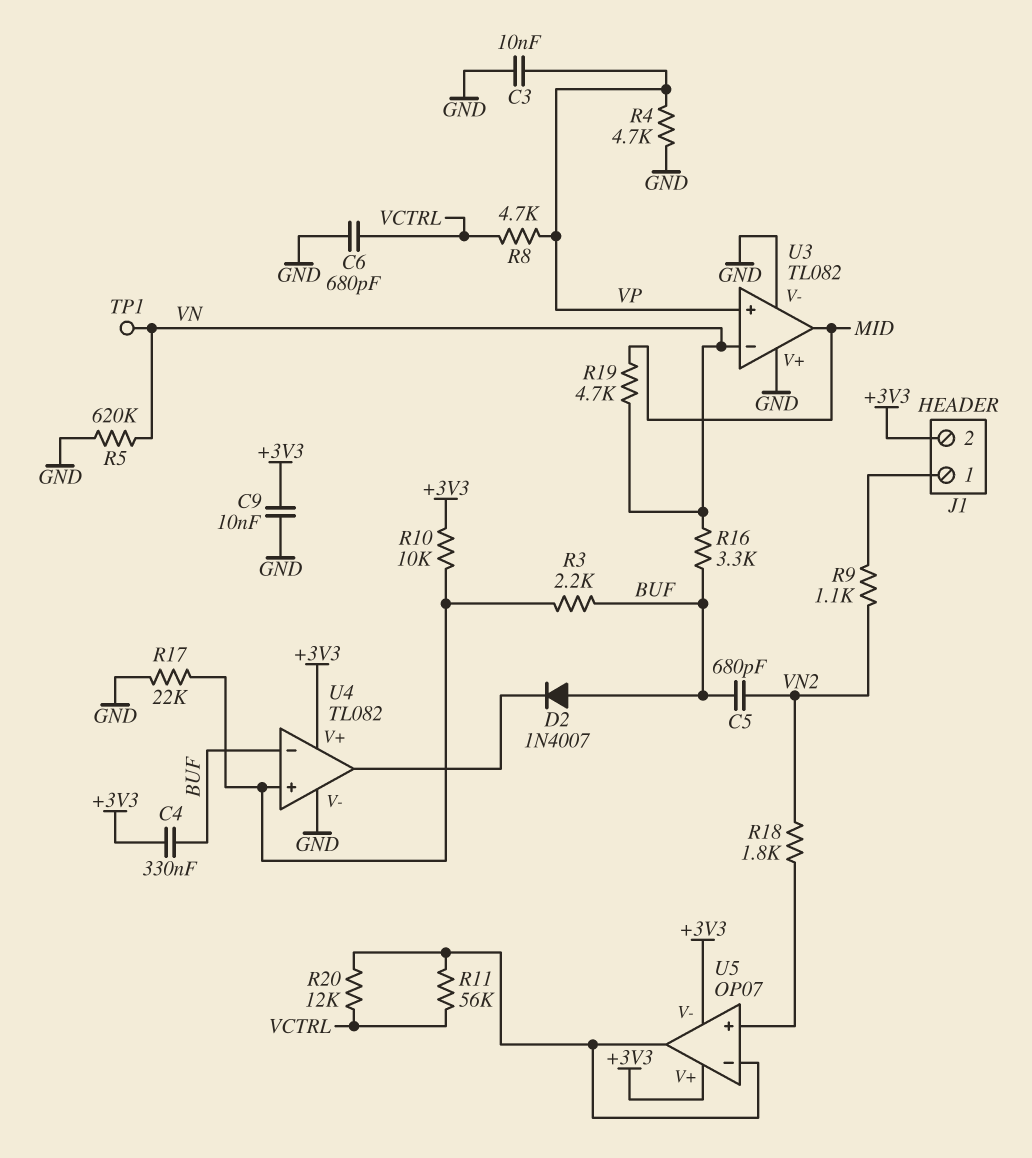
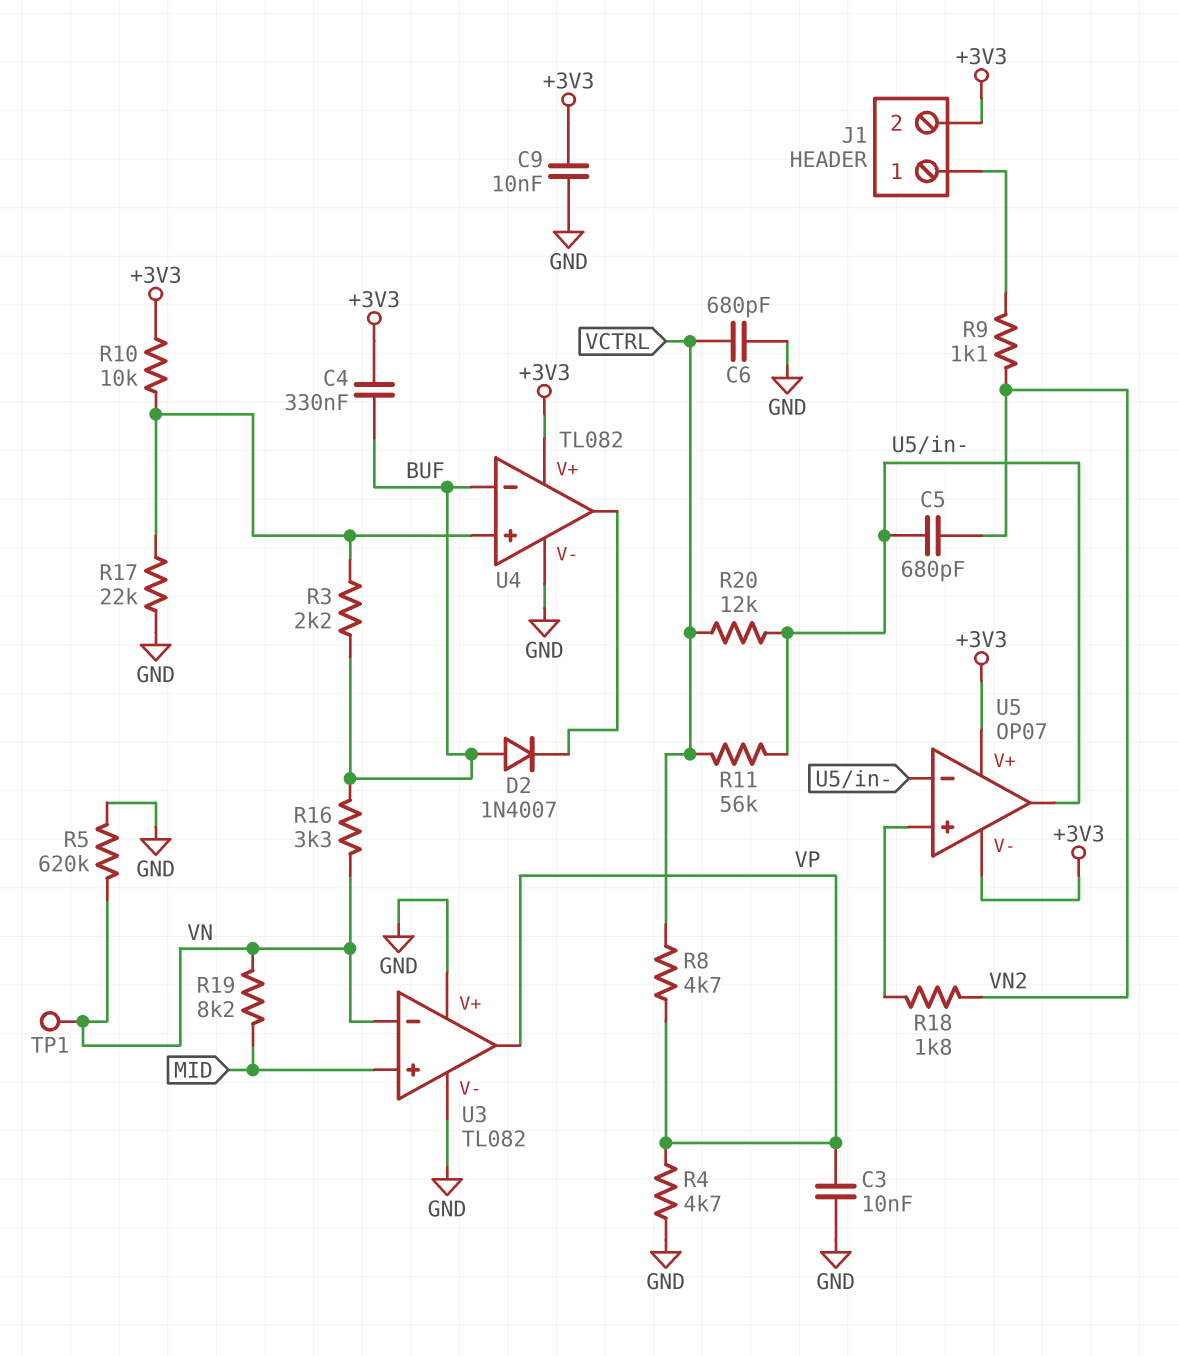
C5: 680pF (BUF, VN2) -> 680pF (U5/in-, VN2)
R19: 4.7k (MID, VN) -> 8.2k (MID, VN)
U3 pin in+: VP -> MID
U3 pin out: MID -> VP

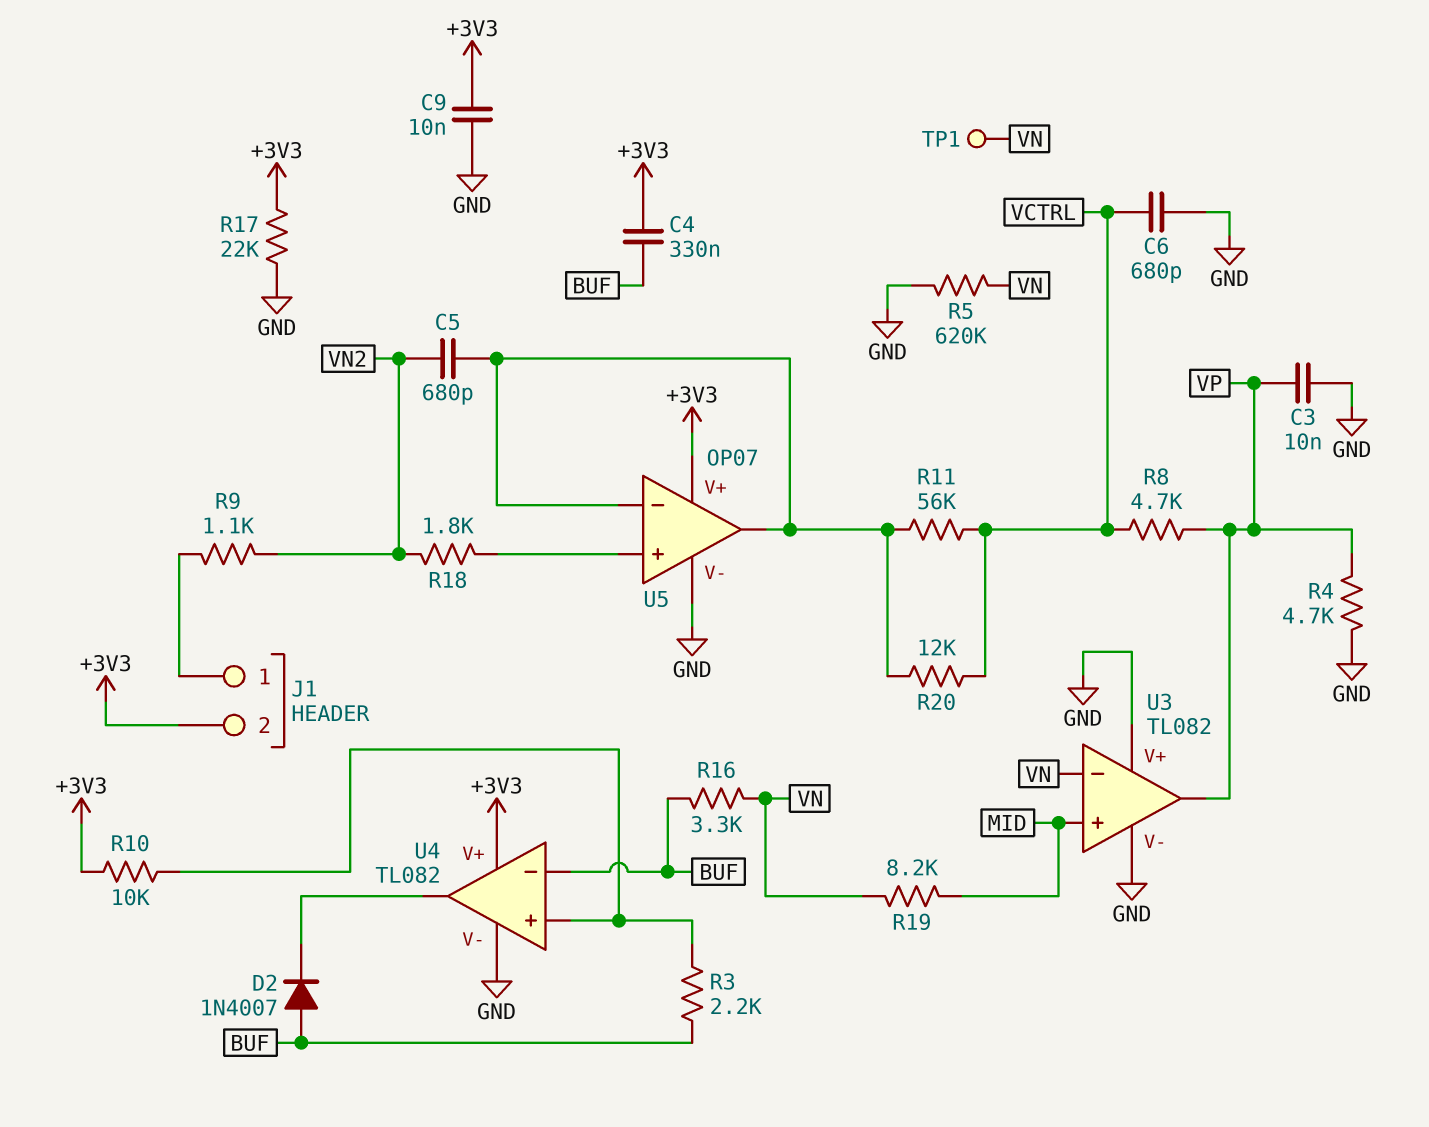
R17: 22k (GND, U4/in+) -> 22k (+3V3, GND)
U5 pin V-: +3V3 -> GND

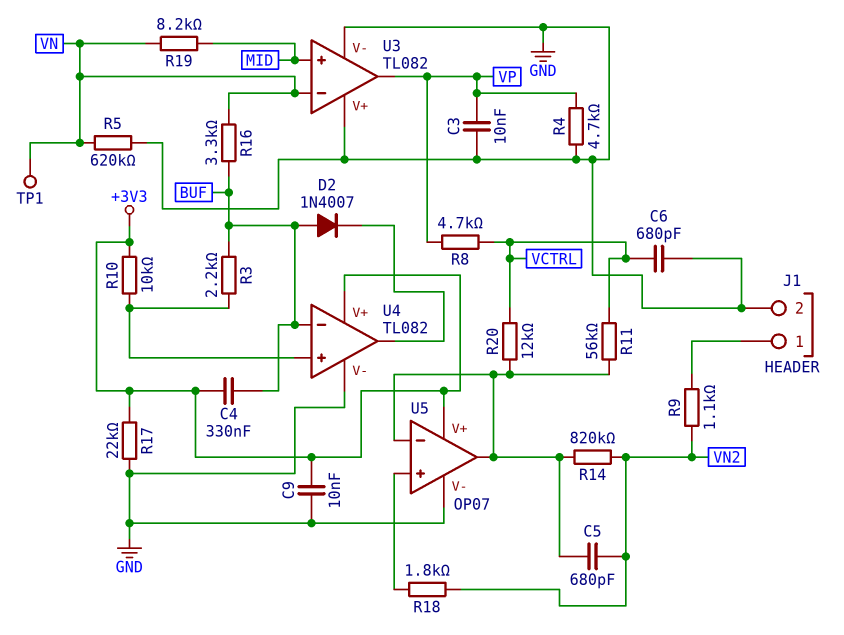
J1 pin 2: +3V3 -> GND
R14: none -> 820k (U5/in-, VN2)

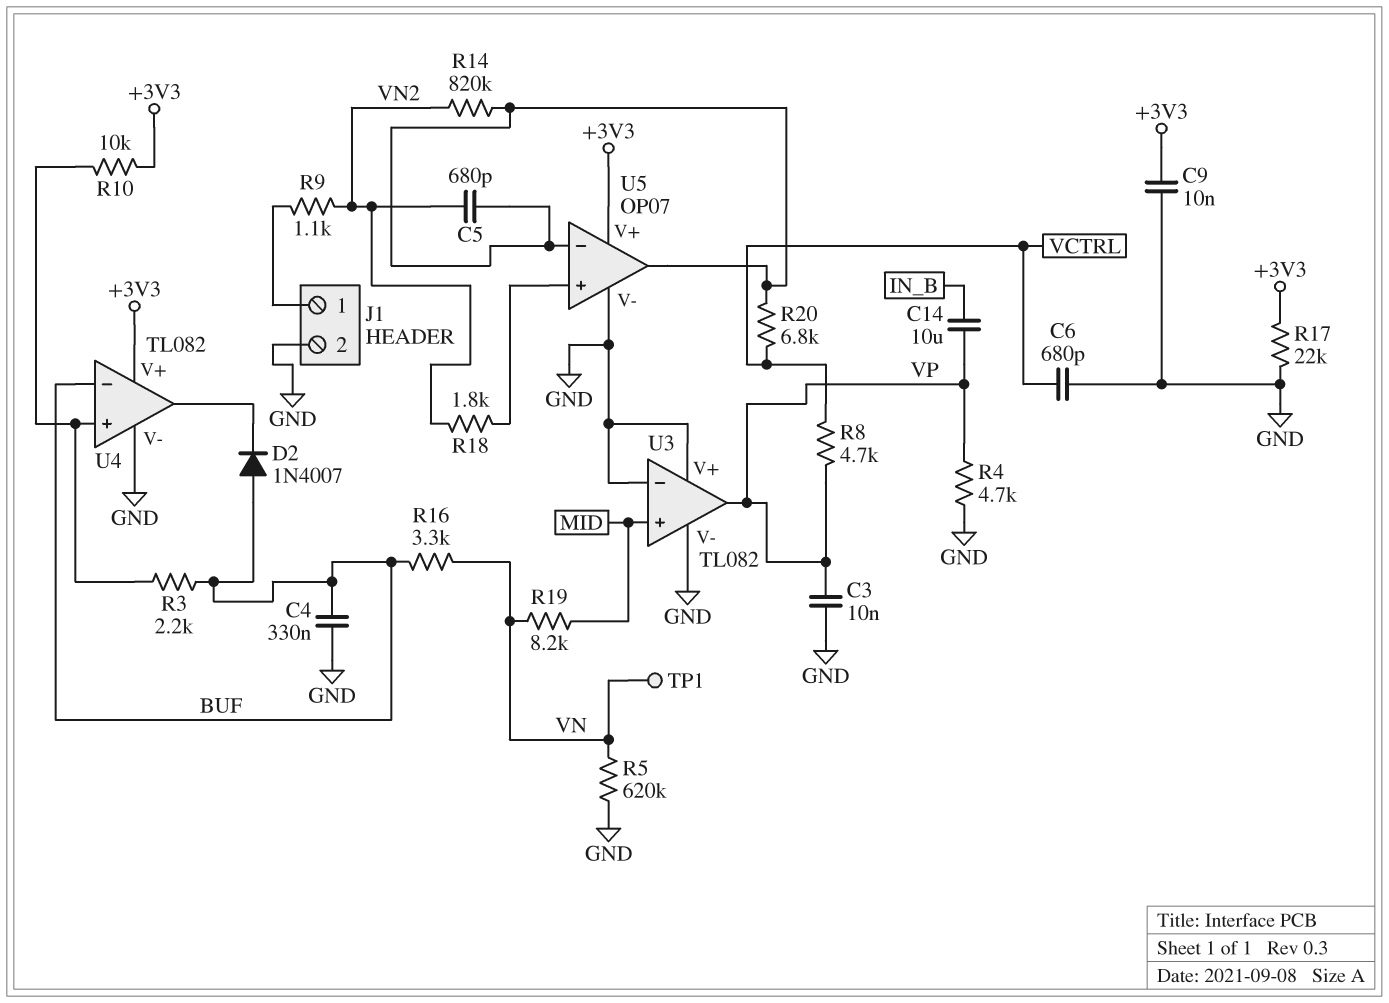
C4: 330nF (+3V3, BUF) -> 330nF (BUF, GND)
C14: none -> 10uF (IN_B, VP)
R11: 56k (U5/in-, VCTRL) -> none
R20: 12k (U5/in-, VCTRL) -> 6.8k (U5/in-, VCTRL)
U3 pin in-: VN -> GND

